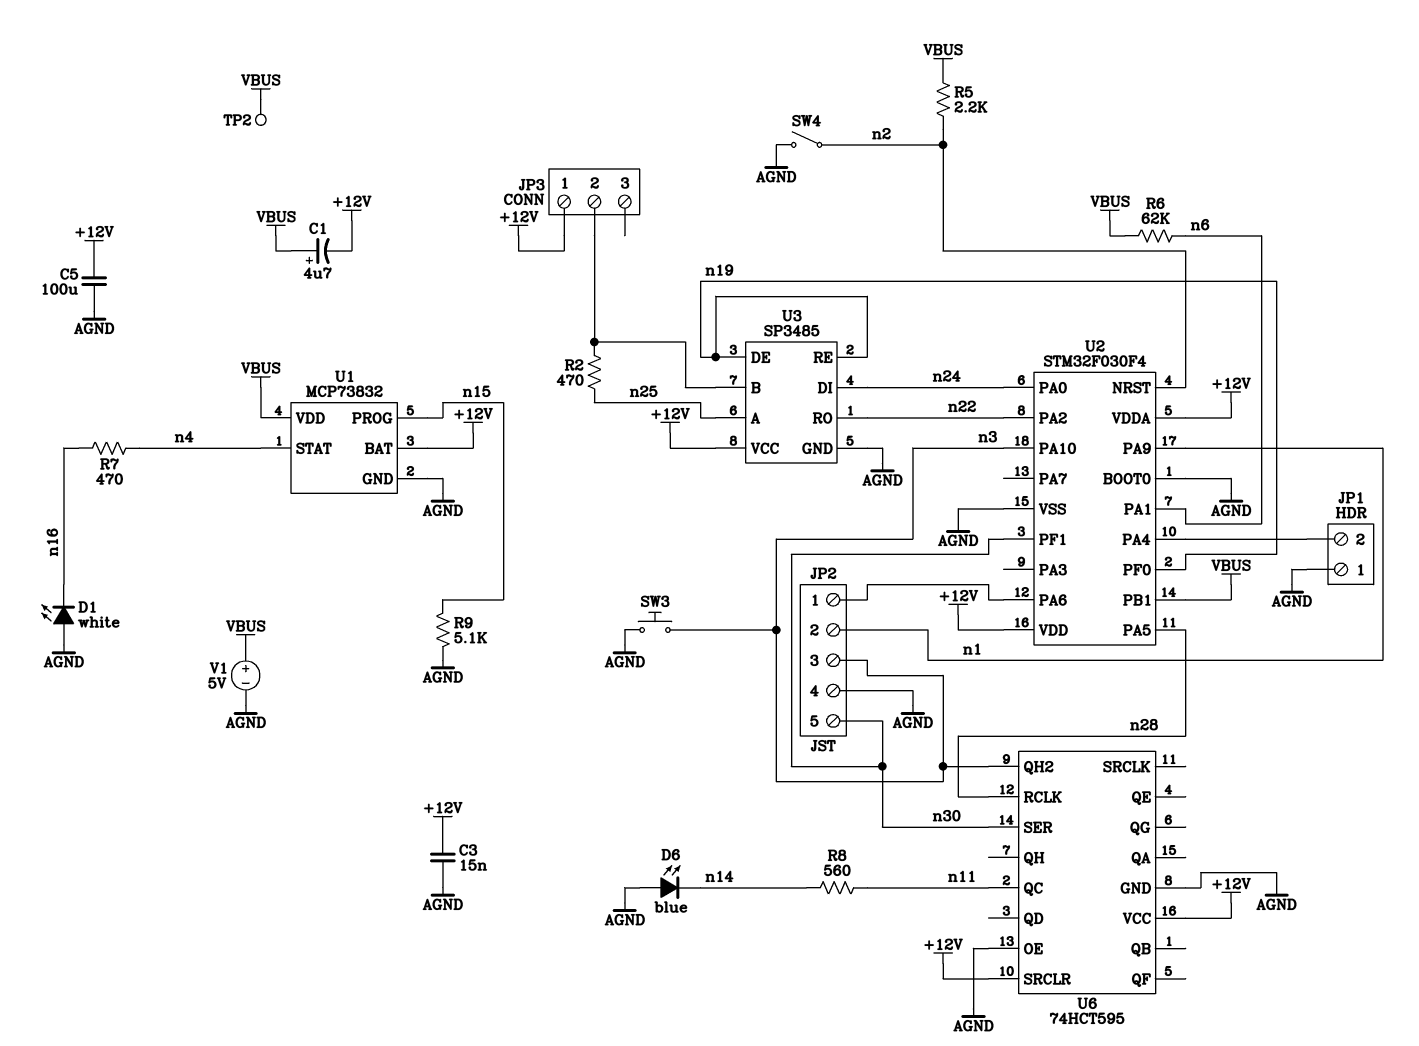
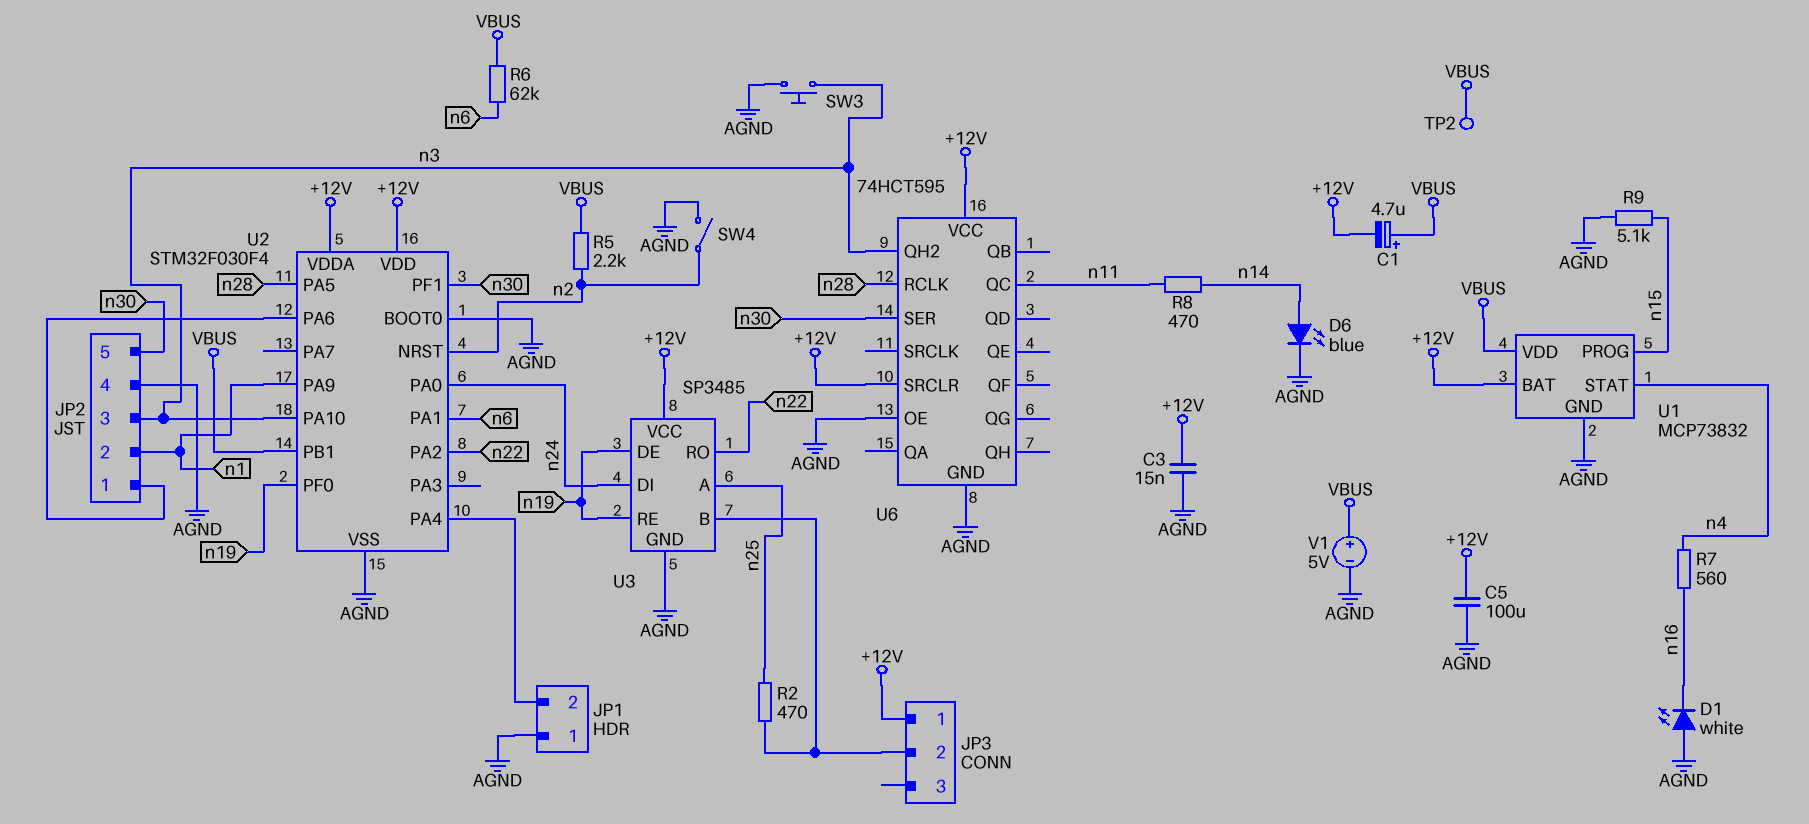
D6: LED blue (A AGND, K n14) -> LED blue (A n14, K AGND)
R7: 470 (n4, n16) -> 560 (n4, n16)
R8: 560 (n11, n14) -> 470 (n11, n14)

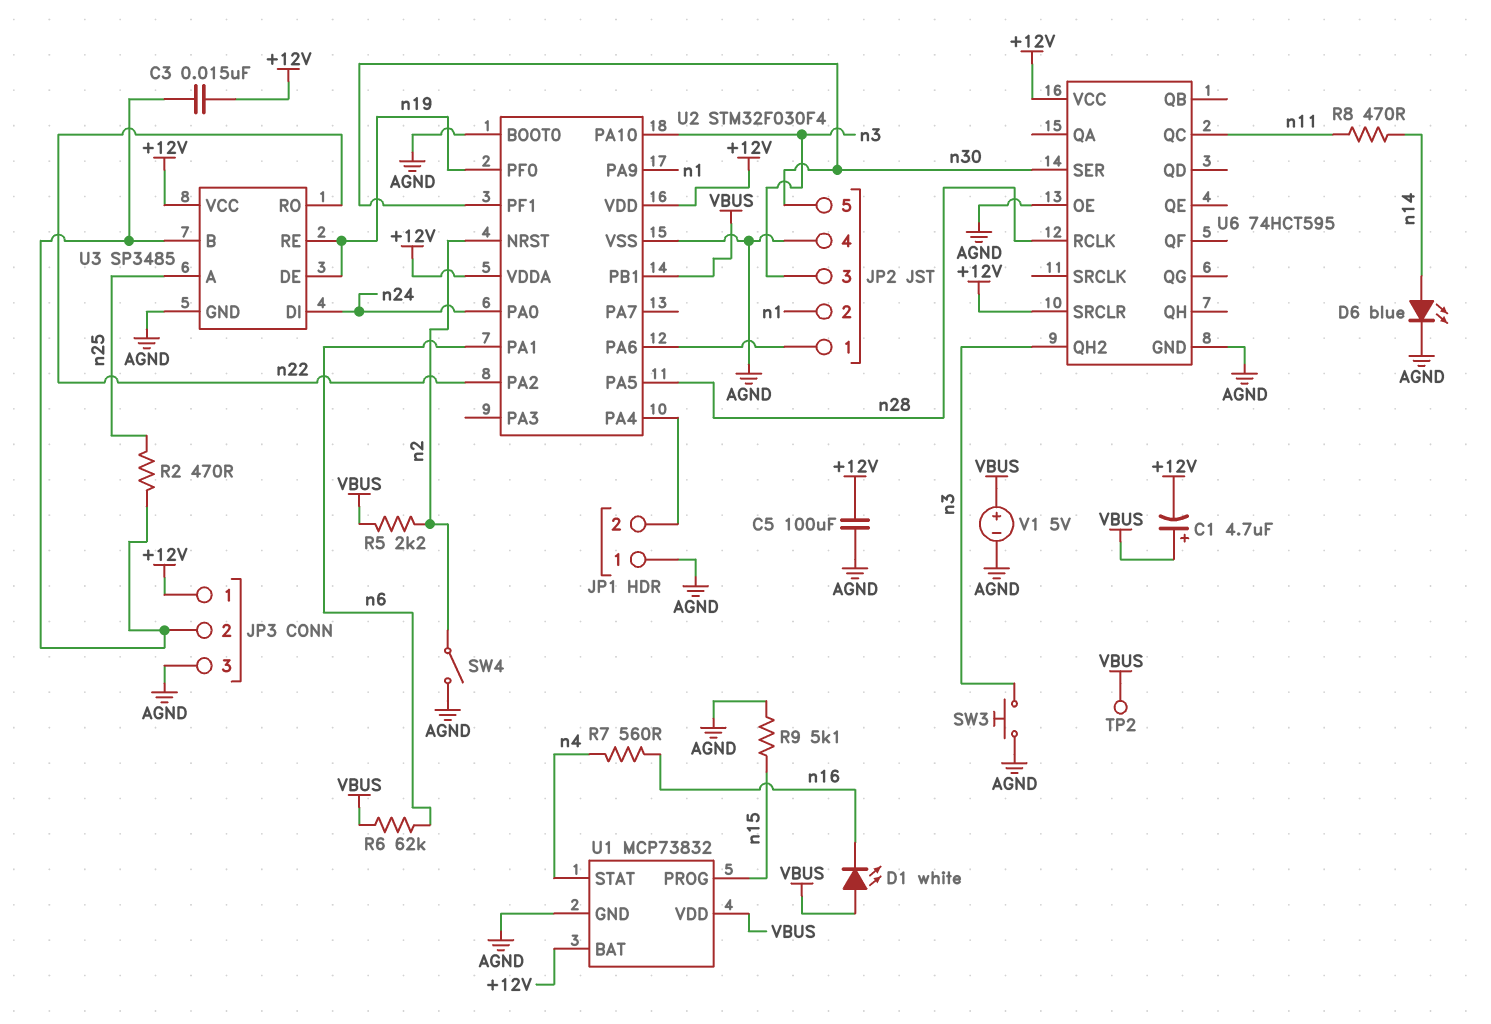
C3: 15nF (+12V, AGND) -> 15nF (+12V, JP3/2)
D1: LED white (A AGND, K n16) -> LED white (A VBUS, K n16)
JP3 pin 3: none -> AGND

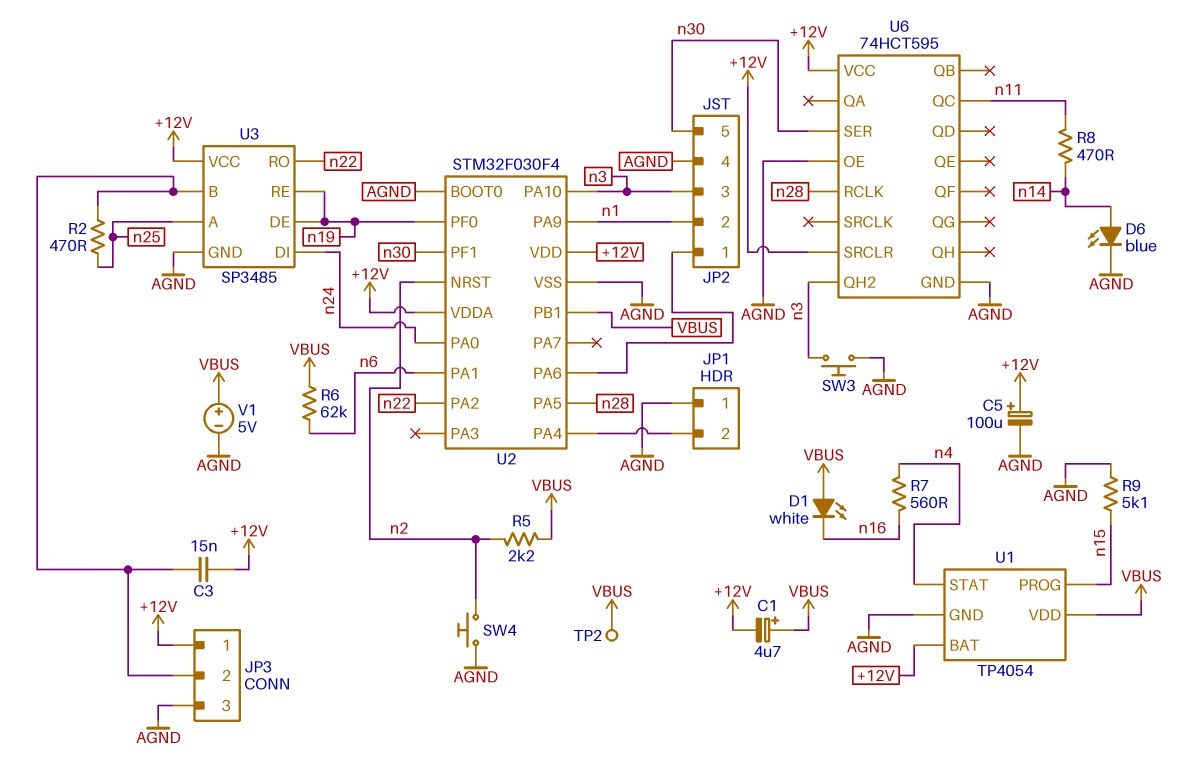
C5: 100uF (+12V, AGND) -> 100uF (plus +12V, minus AGND)
SW4: switch (AGND, n2) -> button (AGND, n2)
U1: MCP73832 -> TP4054

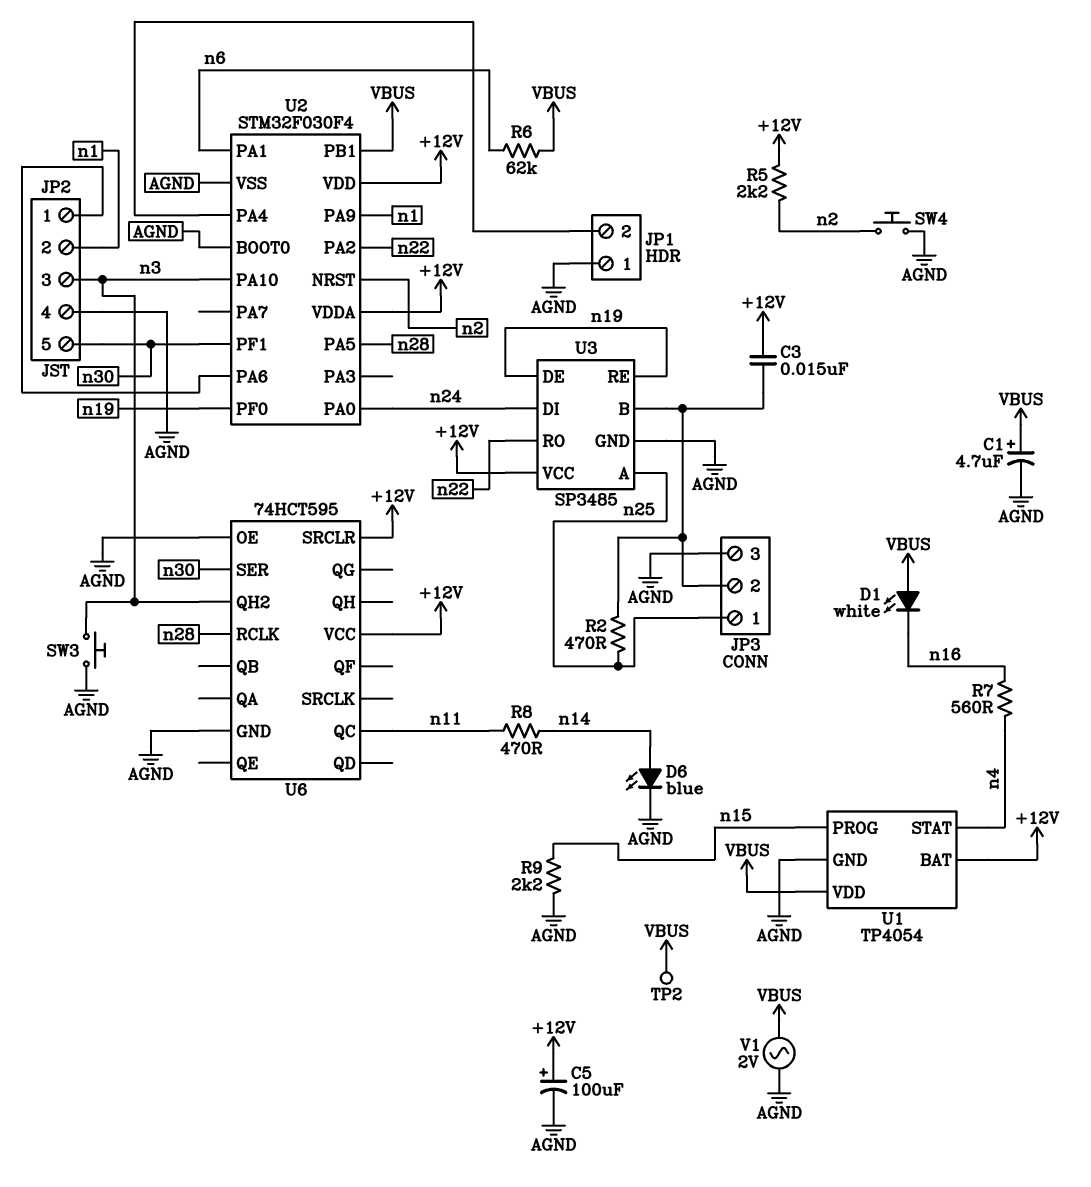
C1: 4.7uF (plus VBUS, minus +12V) -> 4.7uF (plus VBUS, minus AGND)
JP3 pin 1: +12V -> n25
R5: 2.2k (VBUS, n2) -> 2.2k (+12V, n2)
R9: 5.1k (AGND, n15) -> 2.2k (AGND, n15)
V1: 5V (plus VBUS, minus AGND) -> AC 2V (AGND, VBUS)

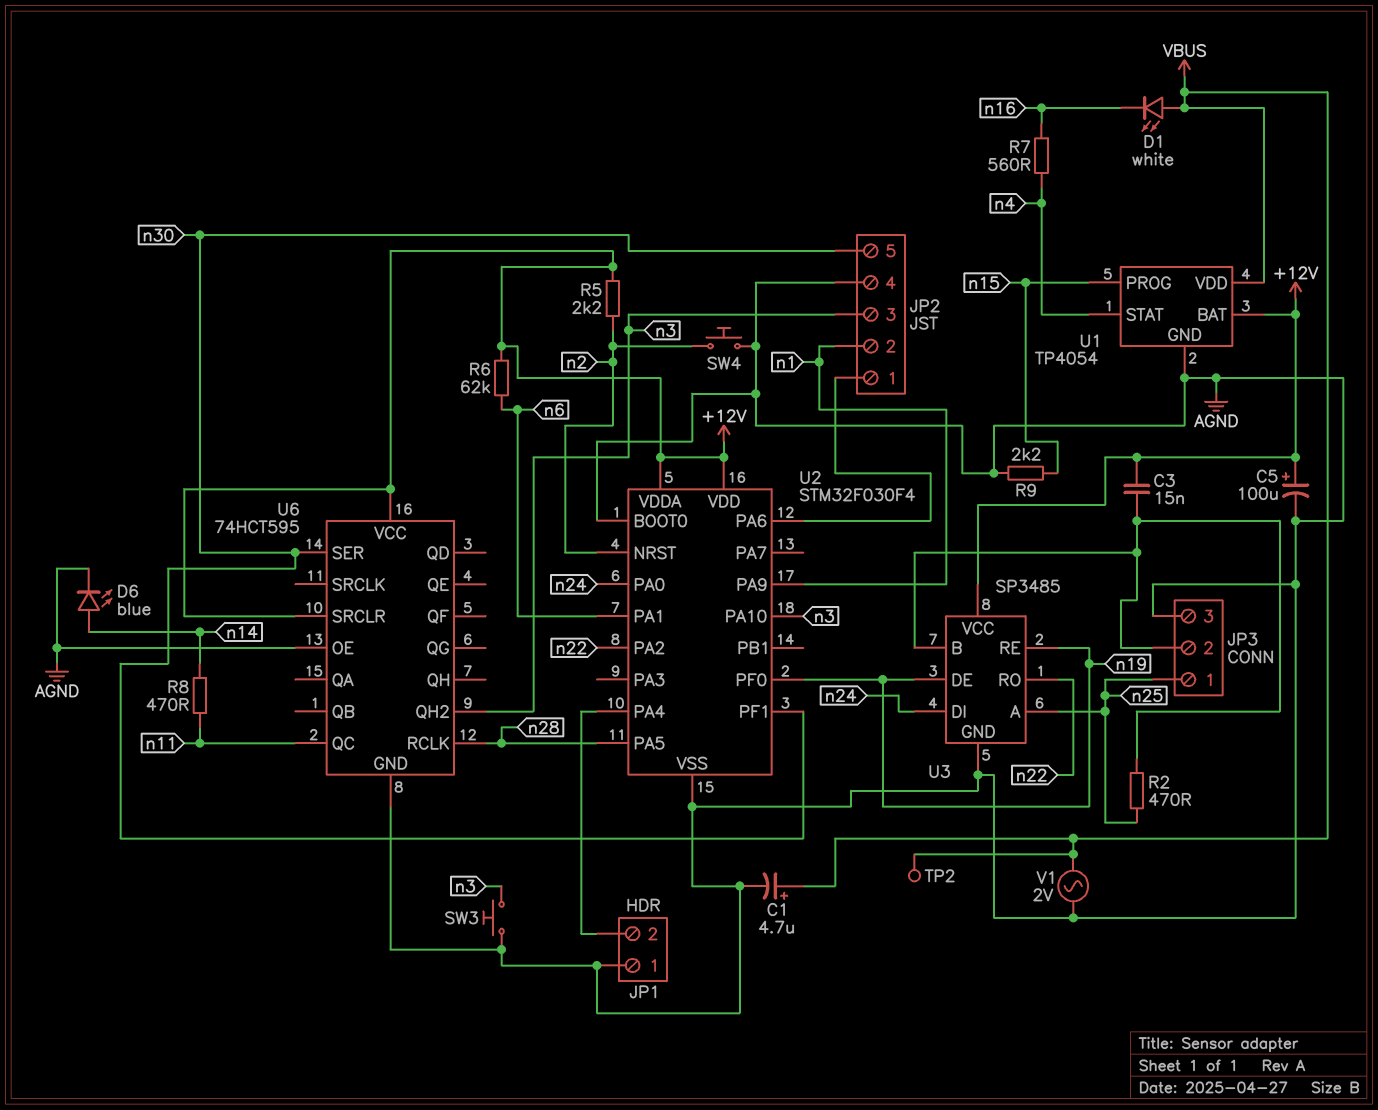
R6: 62k (VBUS, n6) -> 62k (+12V, n6)
U2 pin PB1: VBUS -> none

